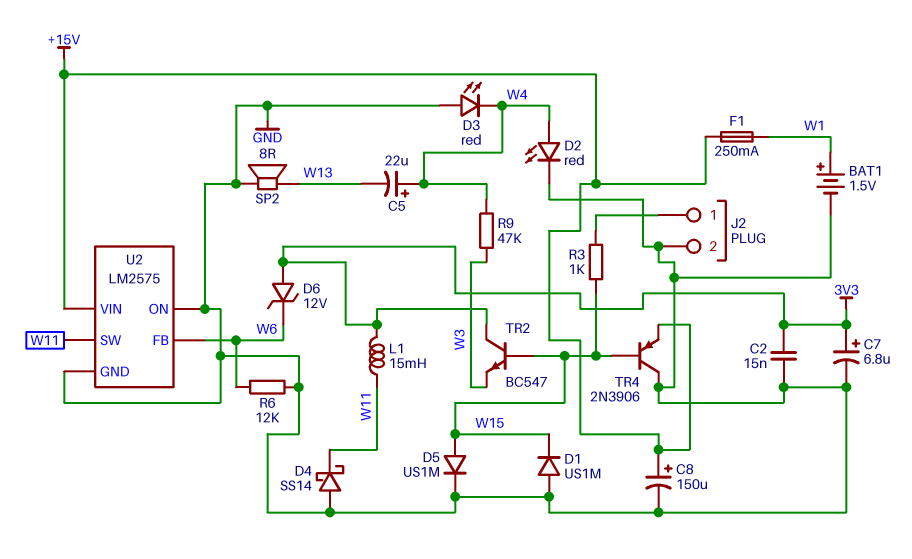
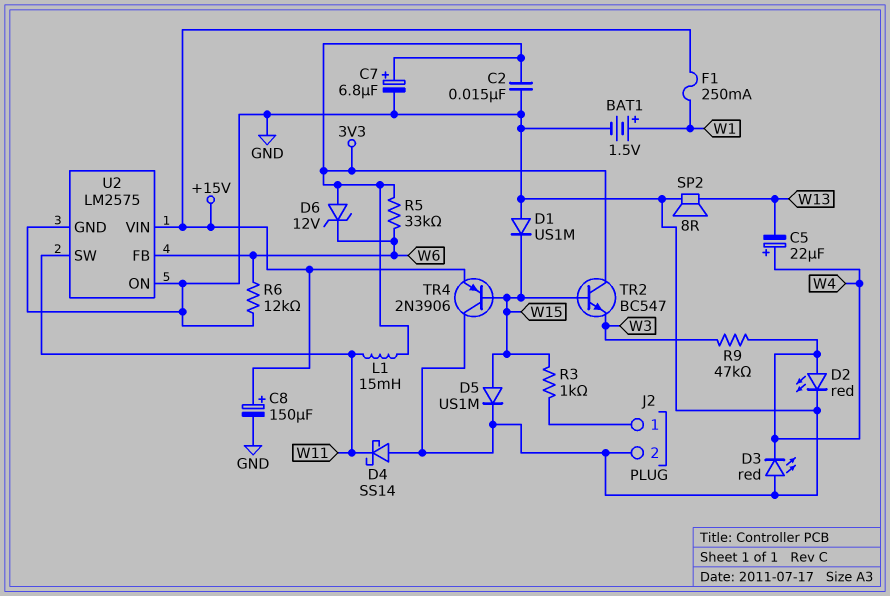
R5: none -> 33k (3V3, W6)

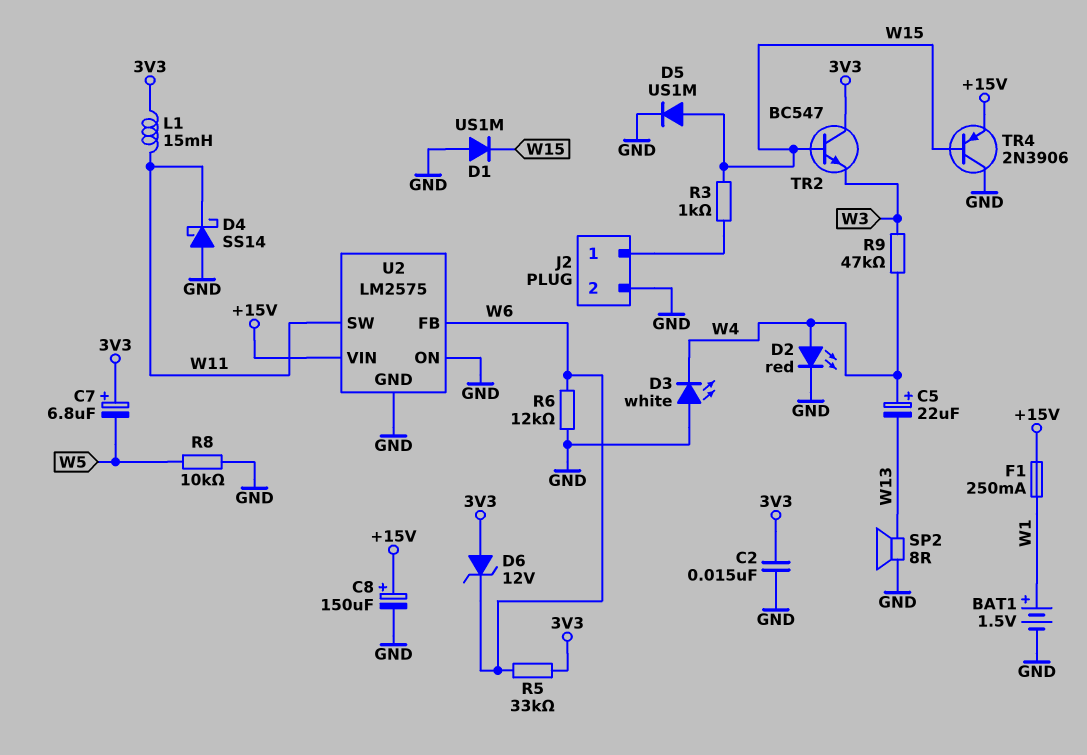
C7: 6.8uF (plus 3V3, minus GND) -> 6.8uF (plus 3V3, minus W5)
D3: LED red (A GND, K W4) -> LED white (A GND, K W4)
R8: none -> 10k (GND, W5)

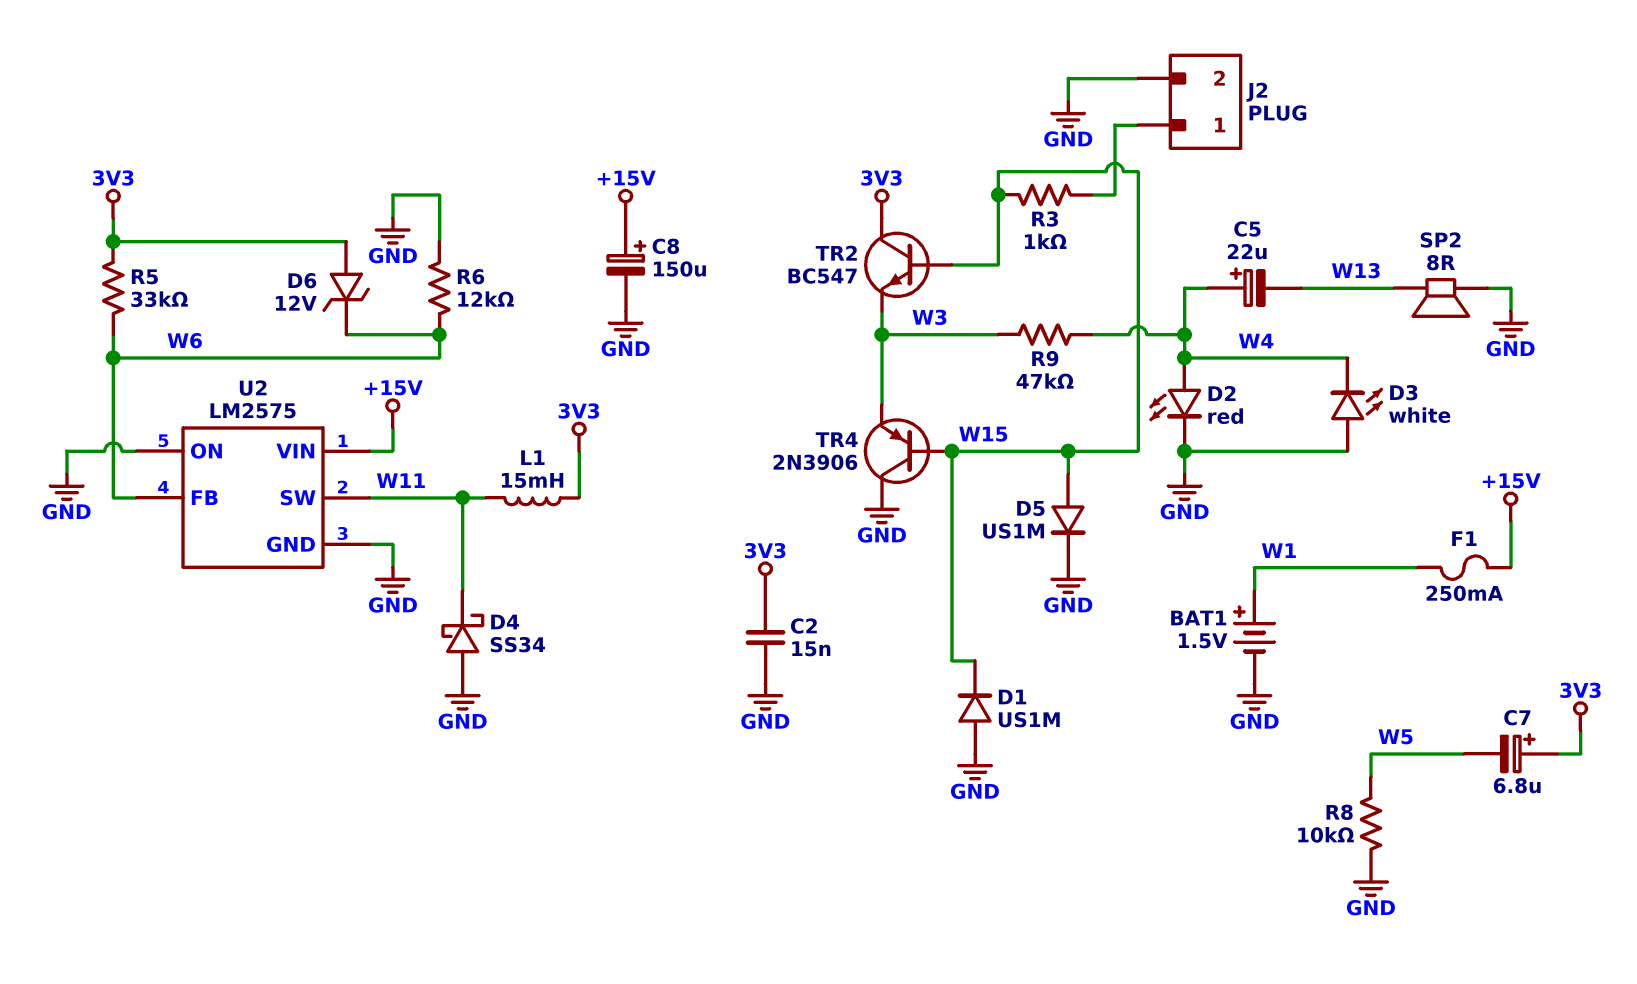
D4: schottky SS14 (A GND, K W11) -> schottky SS34 (A GND, K W11)
TR4: PNP 2N3906 (B W15, C GND, E +15V) -> PNP 2N3906 (B W15, C GND, E W3)

